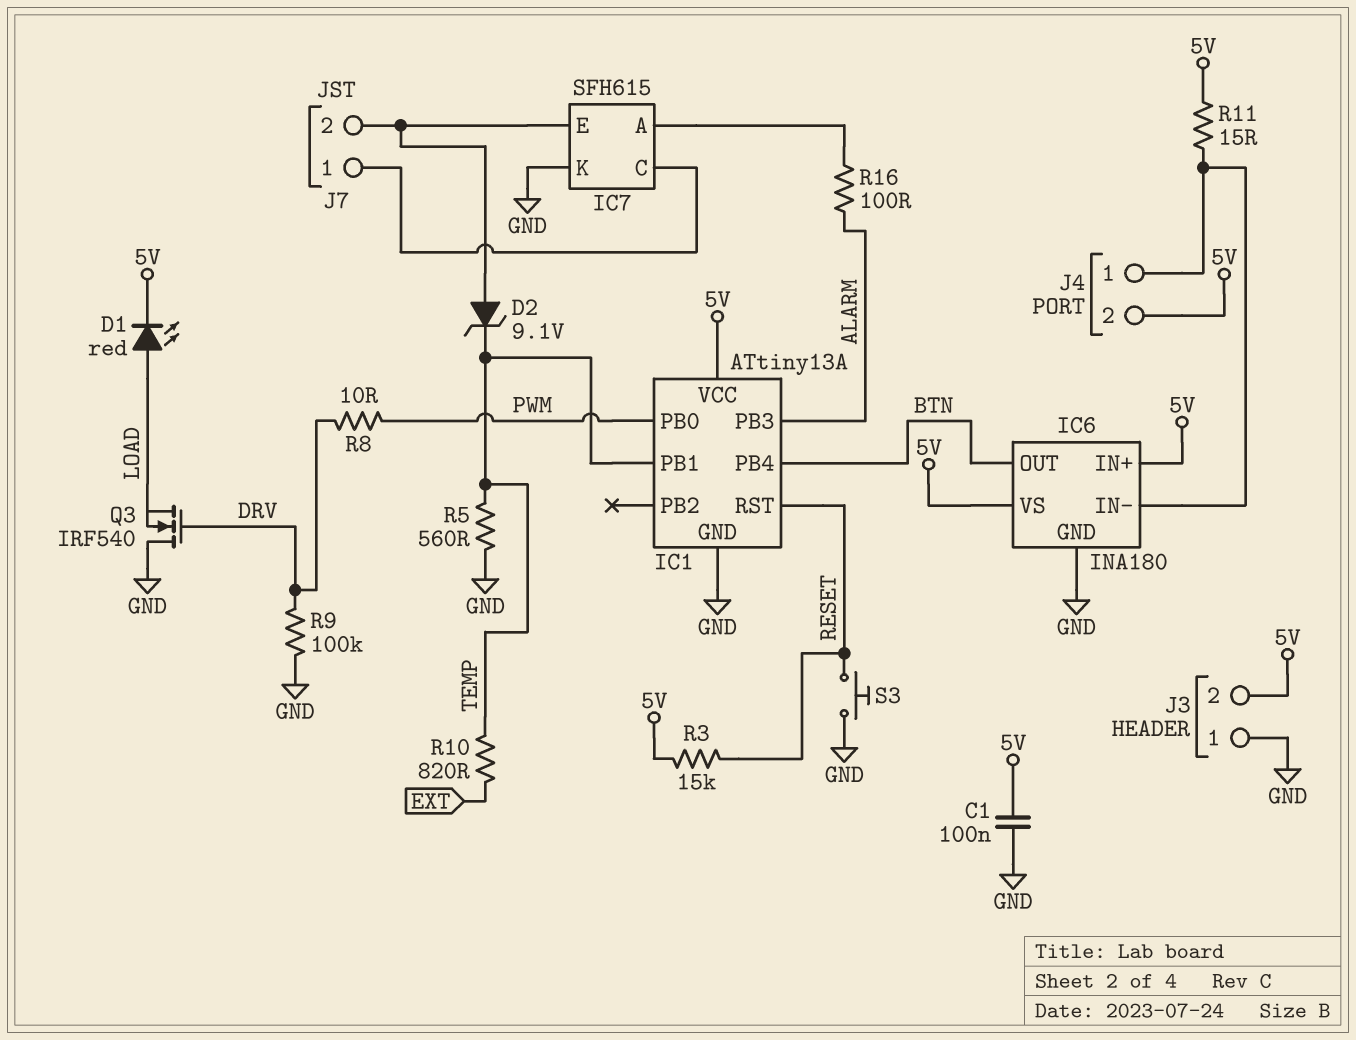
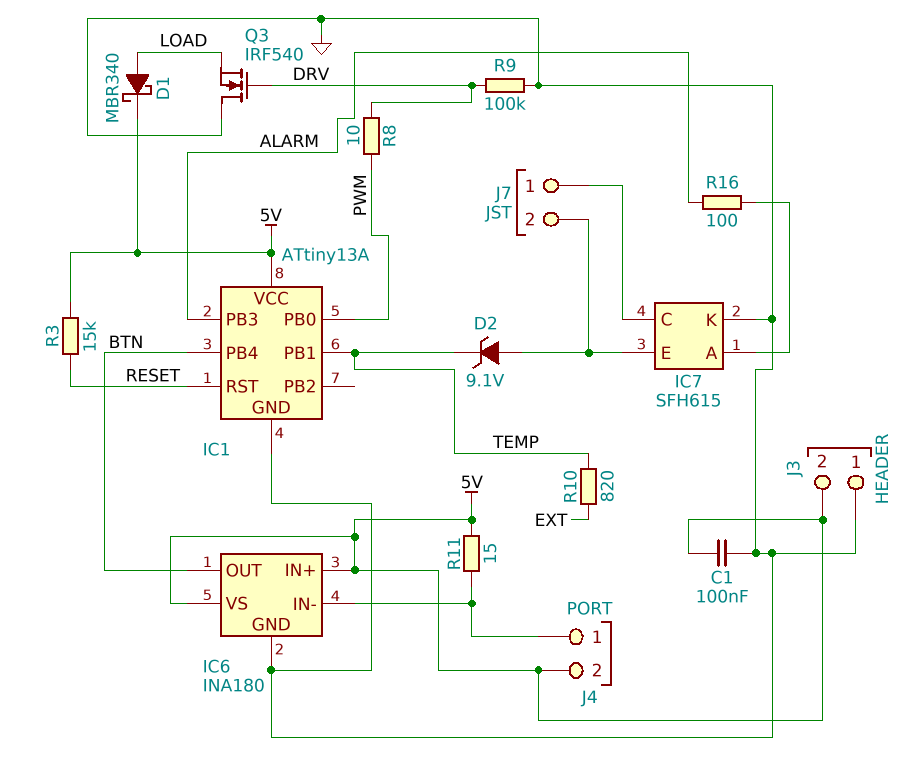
D1: LED red (A LOAD, K 5V) -> schottky MBR340 (A LOAD, K 5V)
R5: 560 (GND, TEMP) -> none
S3: button (GND, RESET) -> none

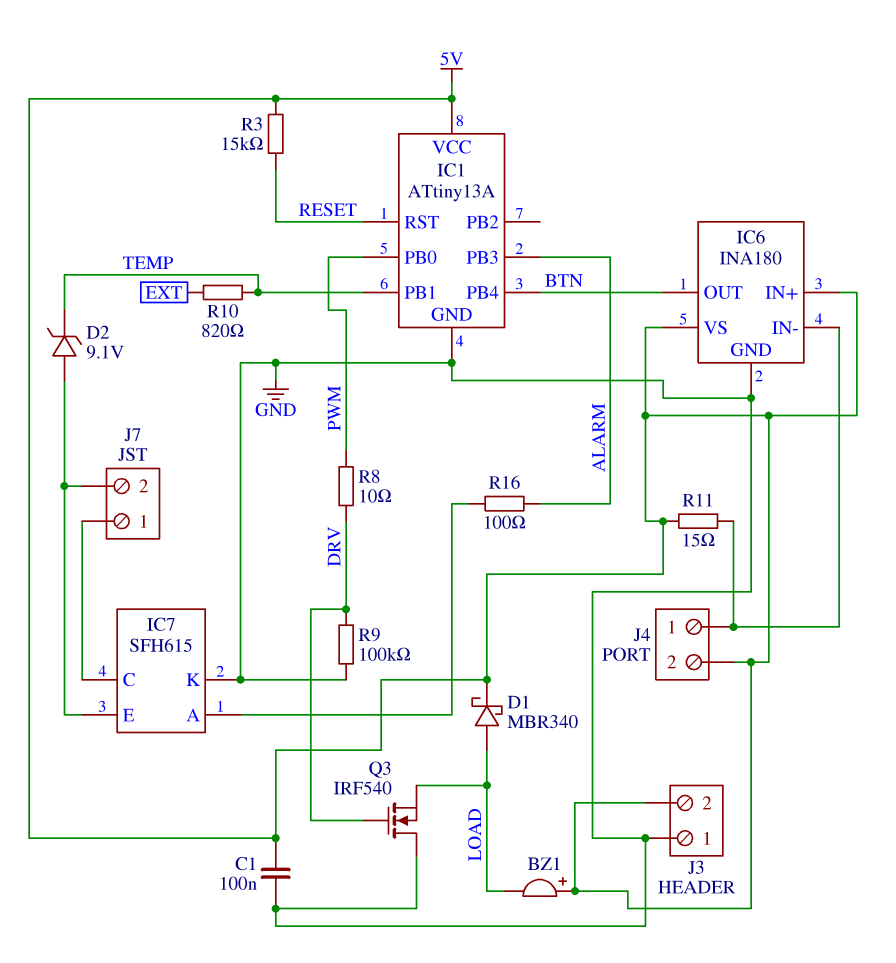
BZ1: none -> buzzer (plus 5V, minus LOAD)

